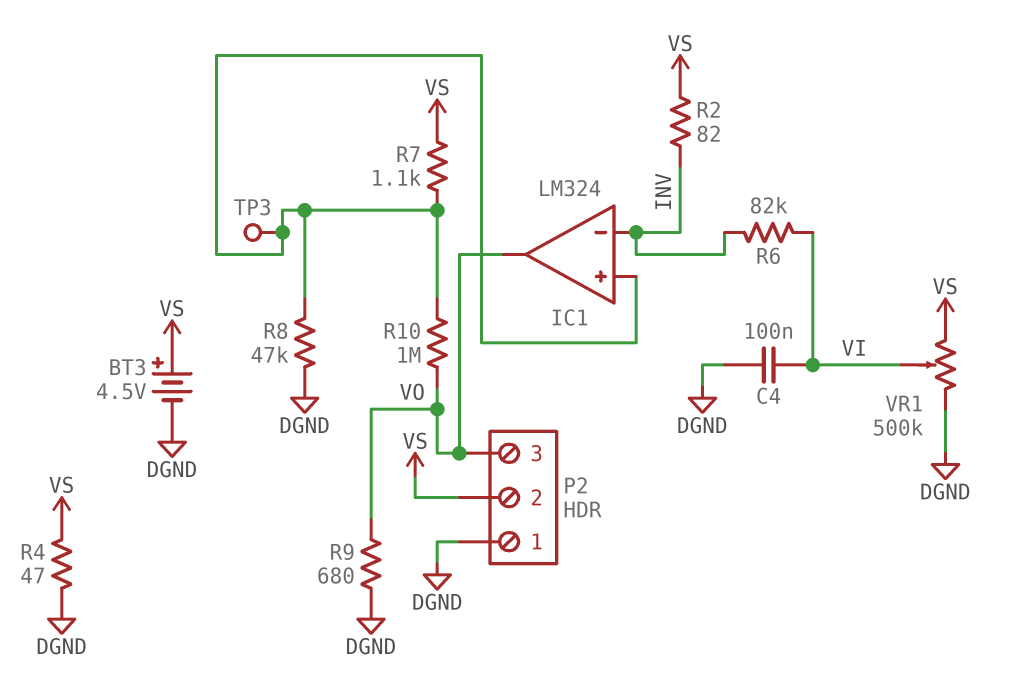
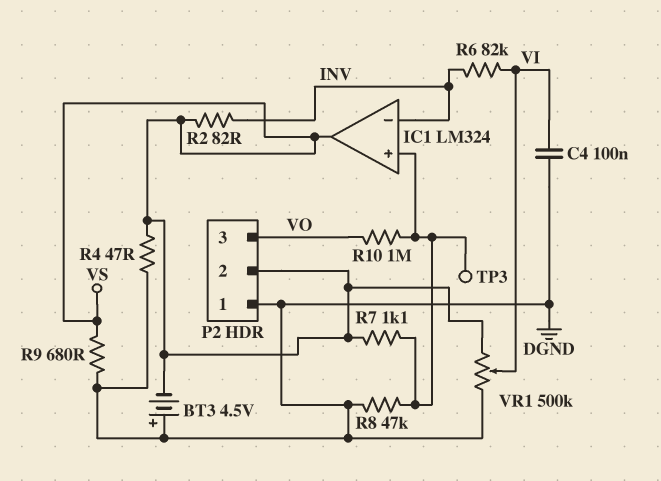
BT3: 4.5V (plus VS, minus DGND) -> 4.5V (plus DGND, minus VS)
IC1 pin out: VO -> VS
R9: 680 (DGND, VO) -> 680 (DGND, VS)

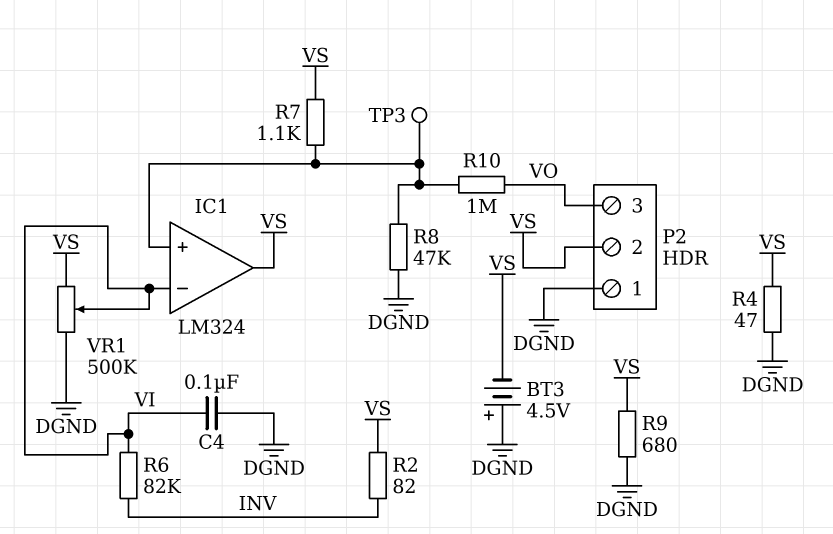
IC1 pin in-: INV -> VI

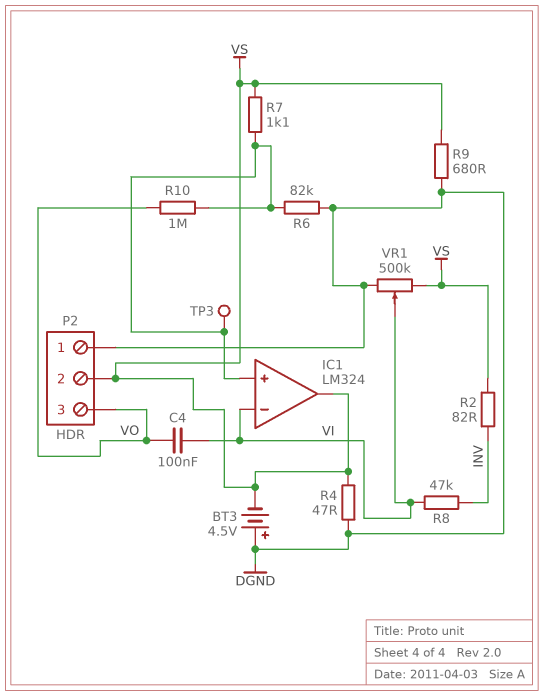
C4: 100nF (DGND, VI) -> 100nF (VI, VO)
R6: 82k (INV, VI) -> 82k (DGND, IC1/in+)
R8: 47k (DGND, IC1/in+) -> 47k (INV, VI)

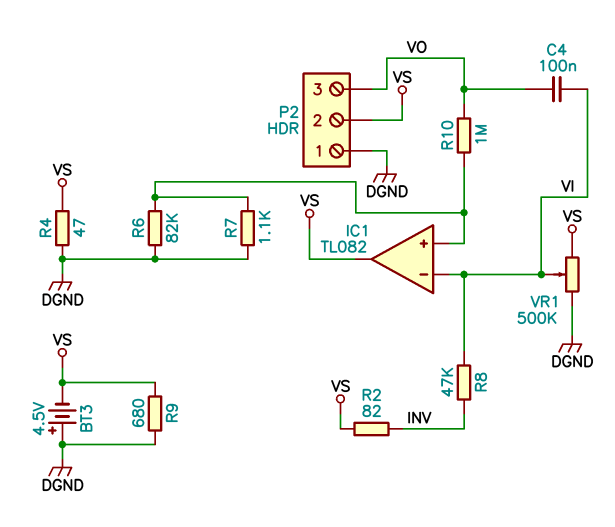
IC1: LM324 -> TL082
R7: 1.1k (IC1/in+, VS) -> 1.1k (DGND, IC1/in+)
TP3: test point (IC1/in+) -> none

